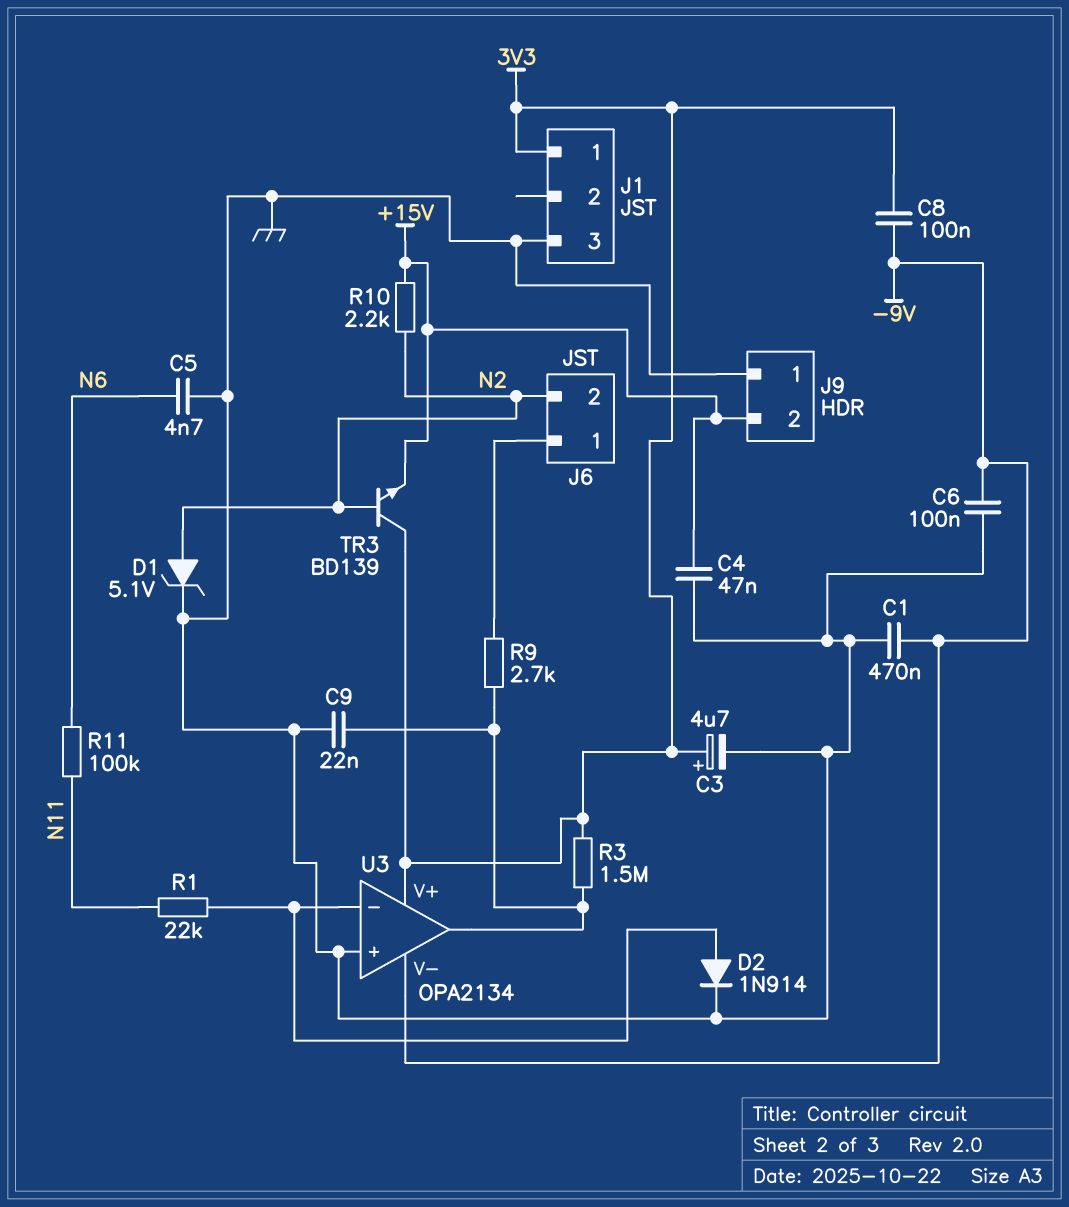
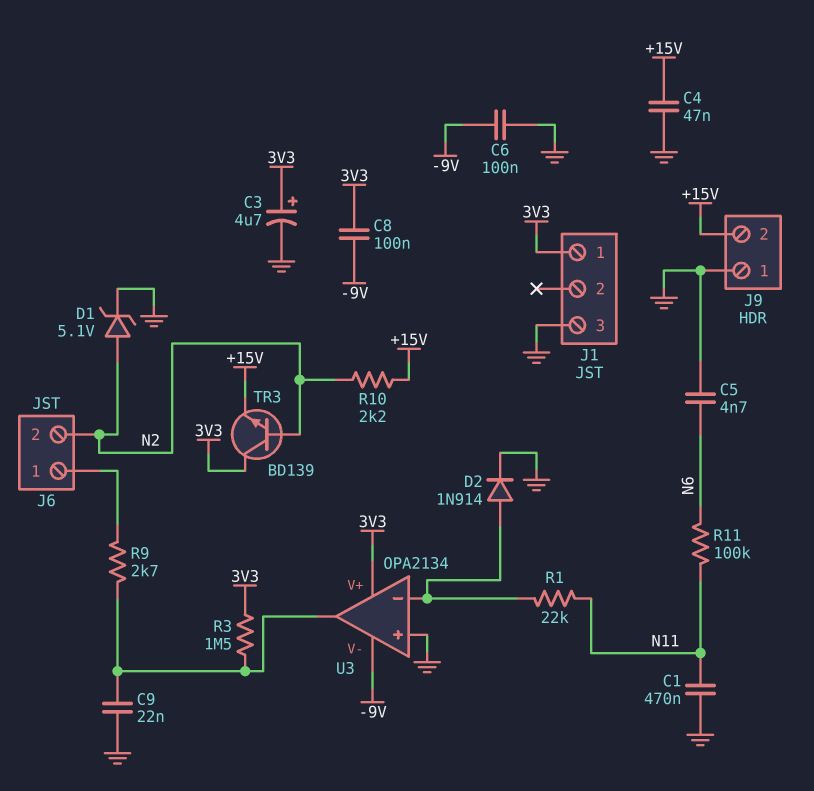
C1: 470nF (-9V, GND) -> 470nF (GND, N11)

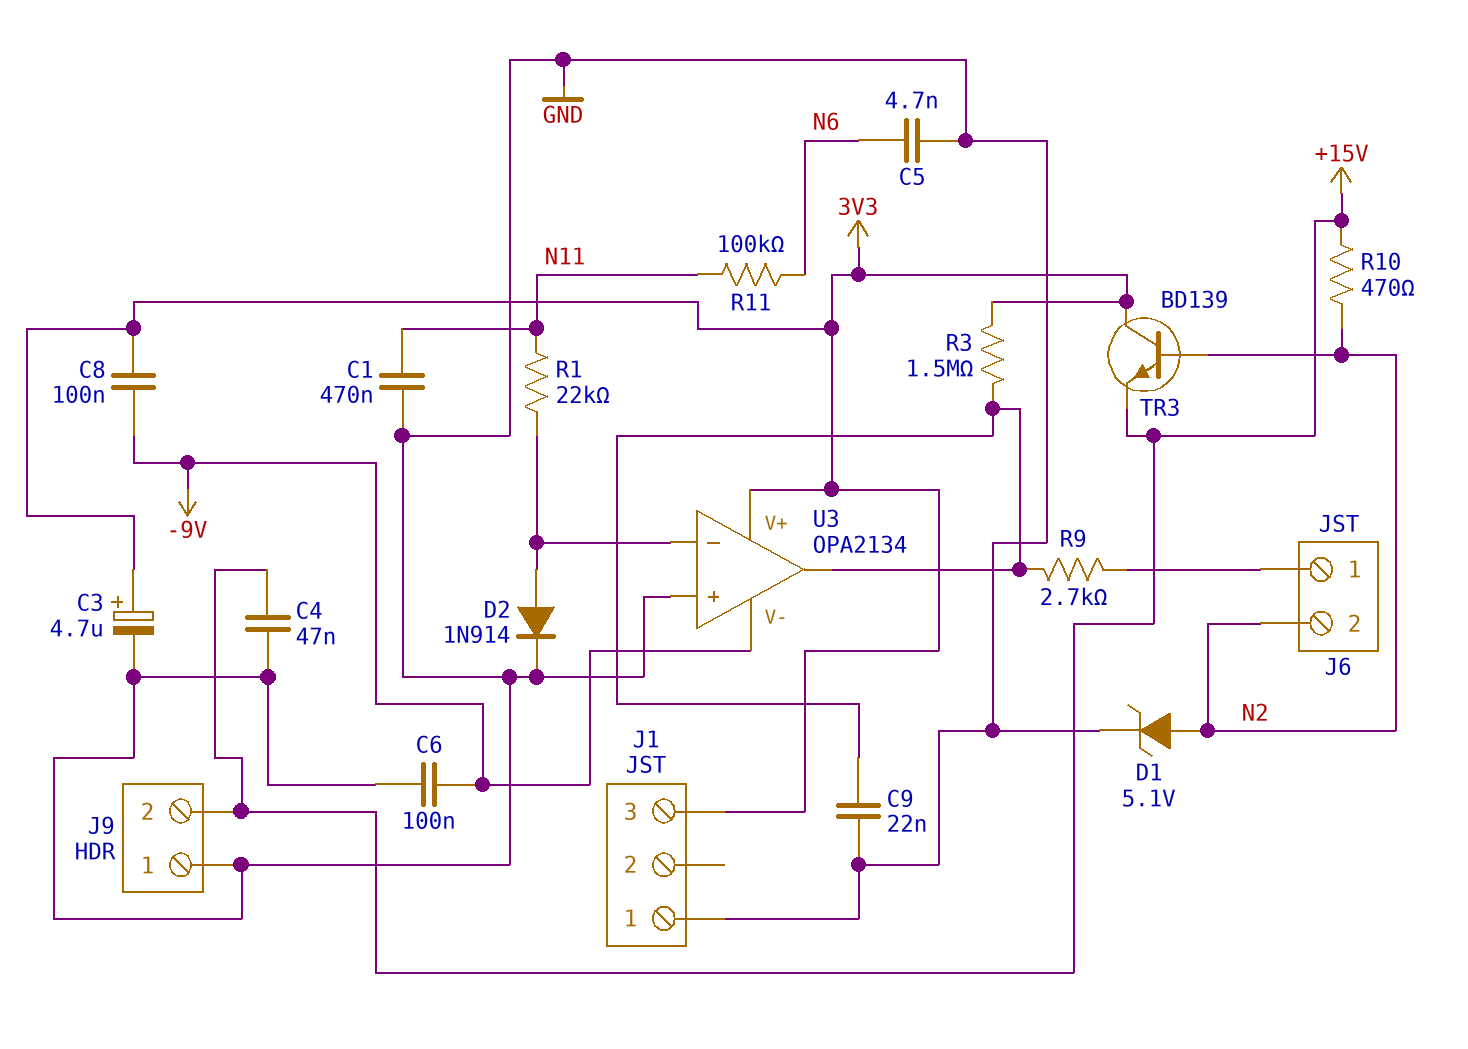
J1 pin 1: 3V3 -> GND
J1 pin 3: GND -> 3V3
R10: 2.2k (+15V, N2) -> 470 (+15V, N2)

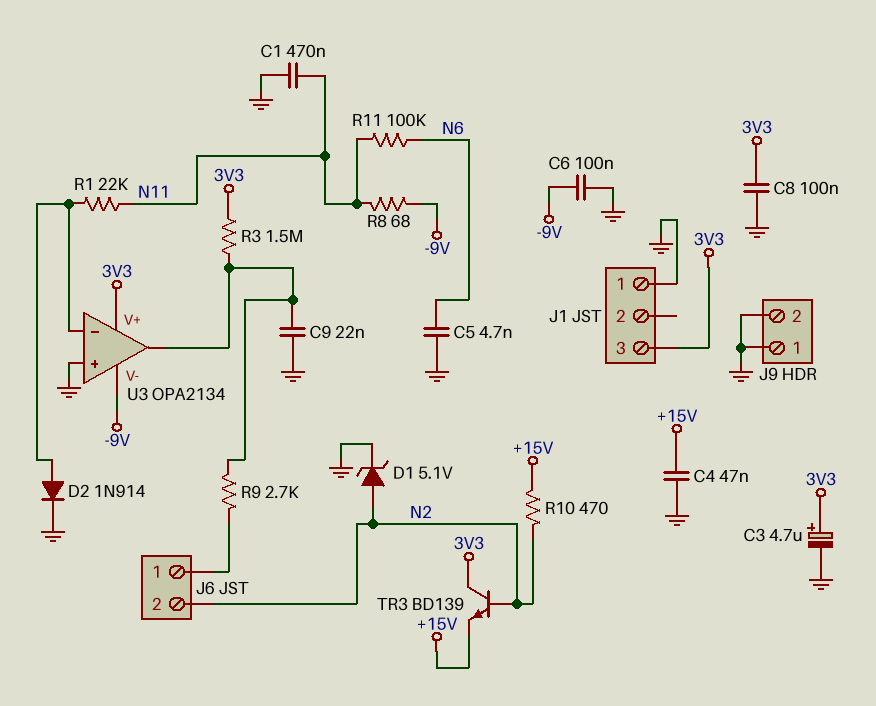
C8: 100nF (-9V, 3V3) -> 100nF (3V3, GND)
J9 pin 2: +15V -> GND
R8: none -> 68 (-9V, N11)

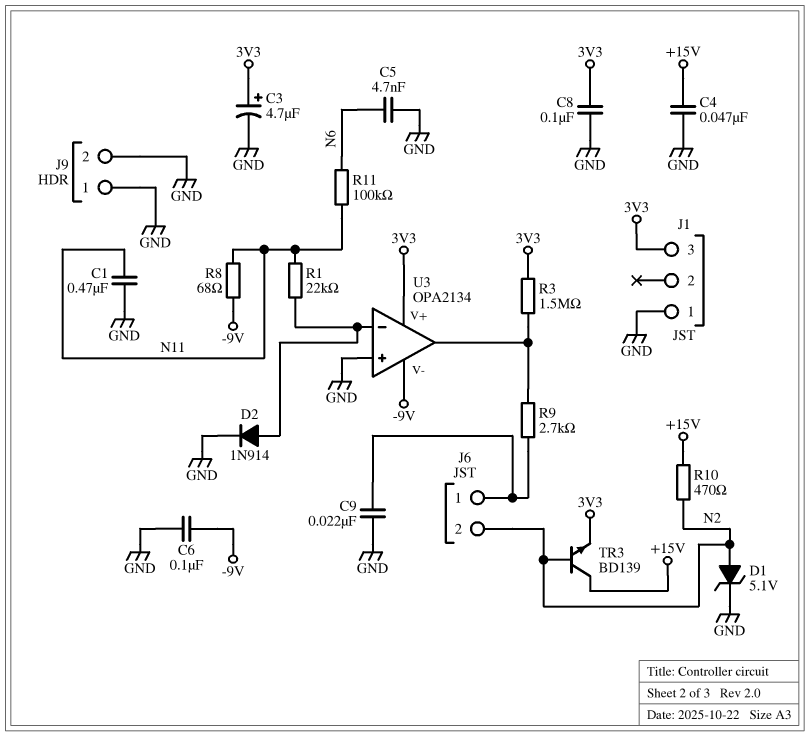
C9: 22nF (GND, U3/out) -> 22nF (GND, J6/1)
TR3: NPN BD139 (B N2, C 3V3, E +15V) -> NPN BD139 (B N2, C +15V, E 3V3)

